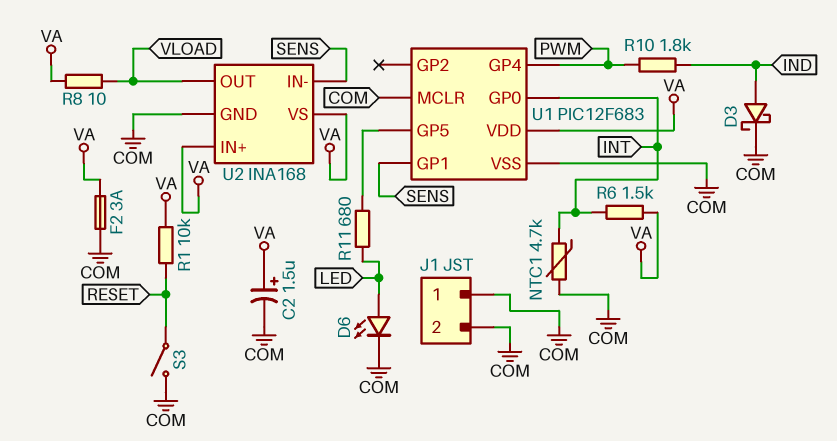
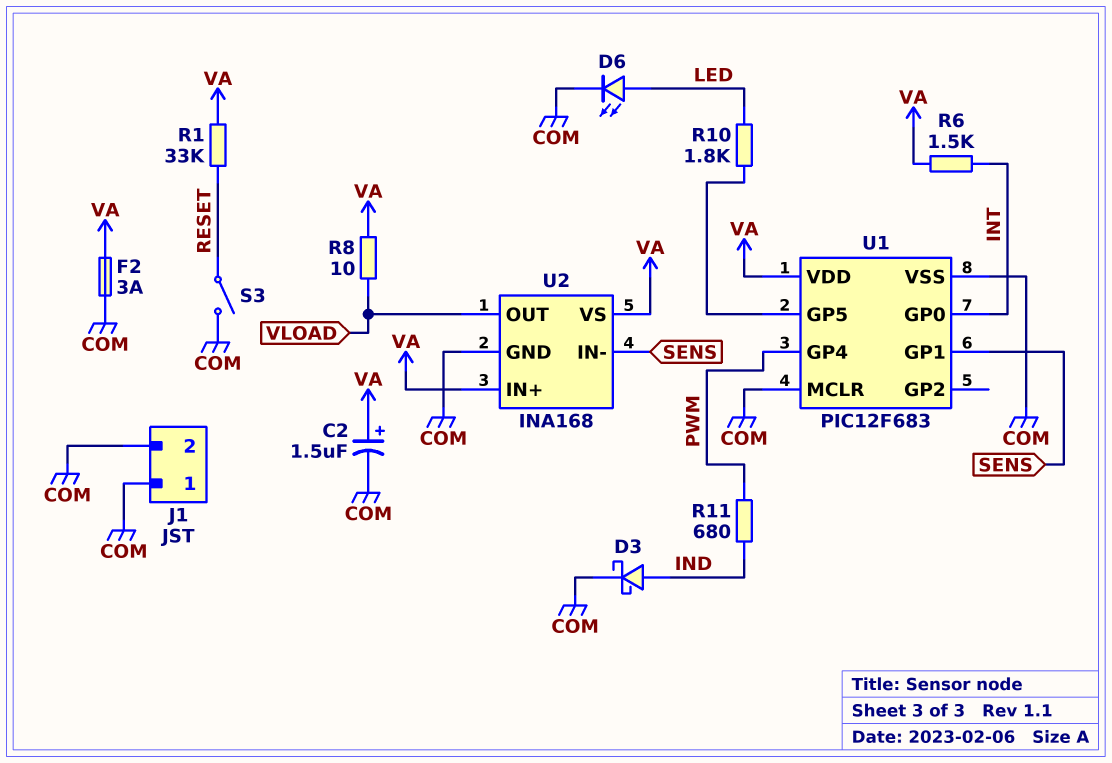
NTC1: 4.7k (COM, INT) -> none
R1: 10k (RESET, VA) -> 33k (RESET, VA)
R10: 1.8k (IND, PWM) -> 1.8k (LED, U1/GP5)
R11: 680 (LED, U1/GP5) -> 680 (IND, PWM)

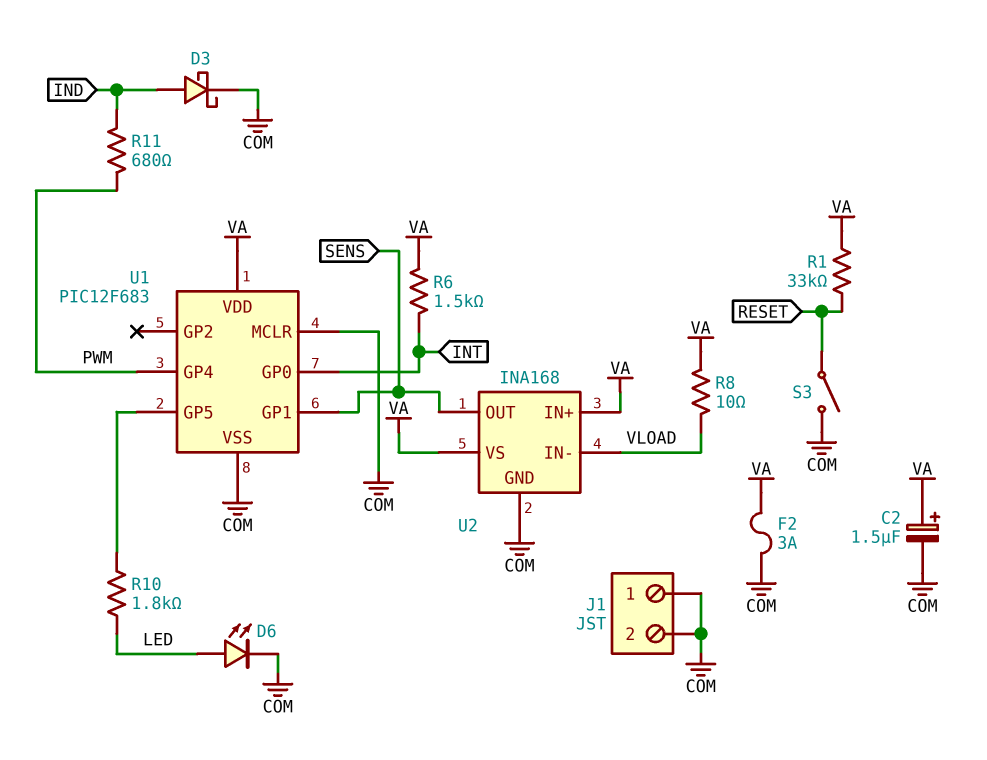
U2 pin IN-: SENS -> VLOAD
U2 pin OUT: VLOAD -> SENS

